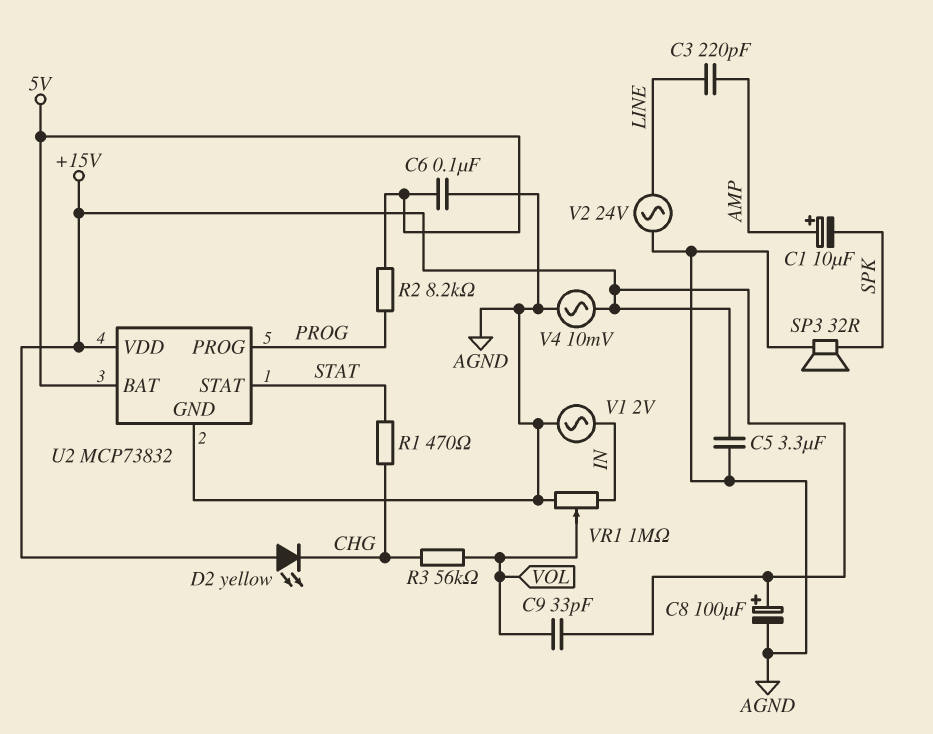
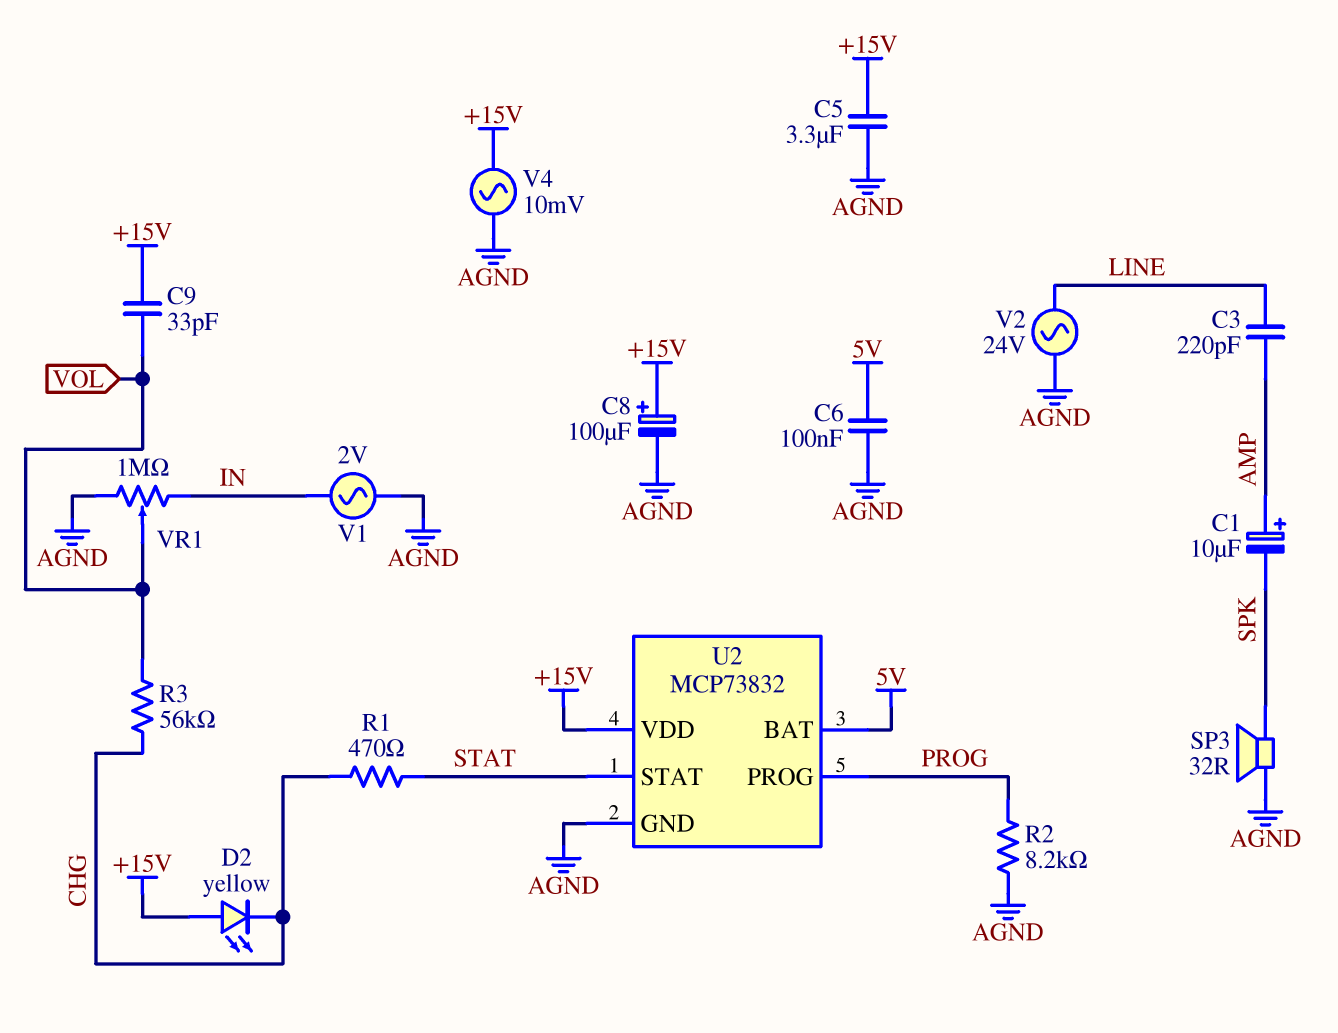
R2: 8.2k (5V, PROG) -> 8.2k (AGND, PROG)

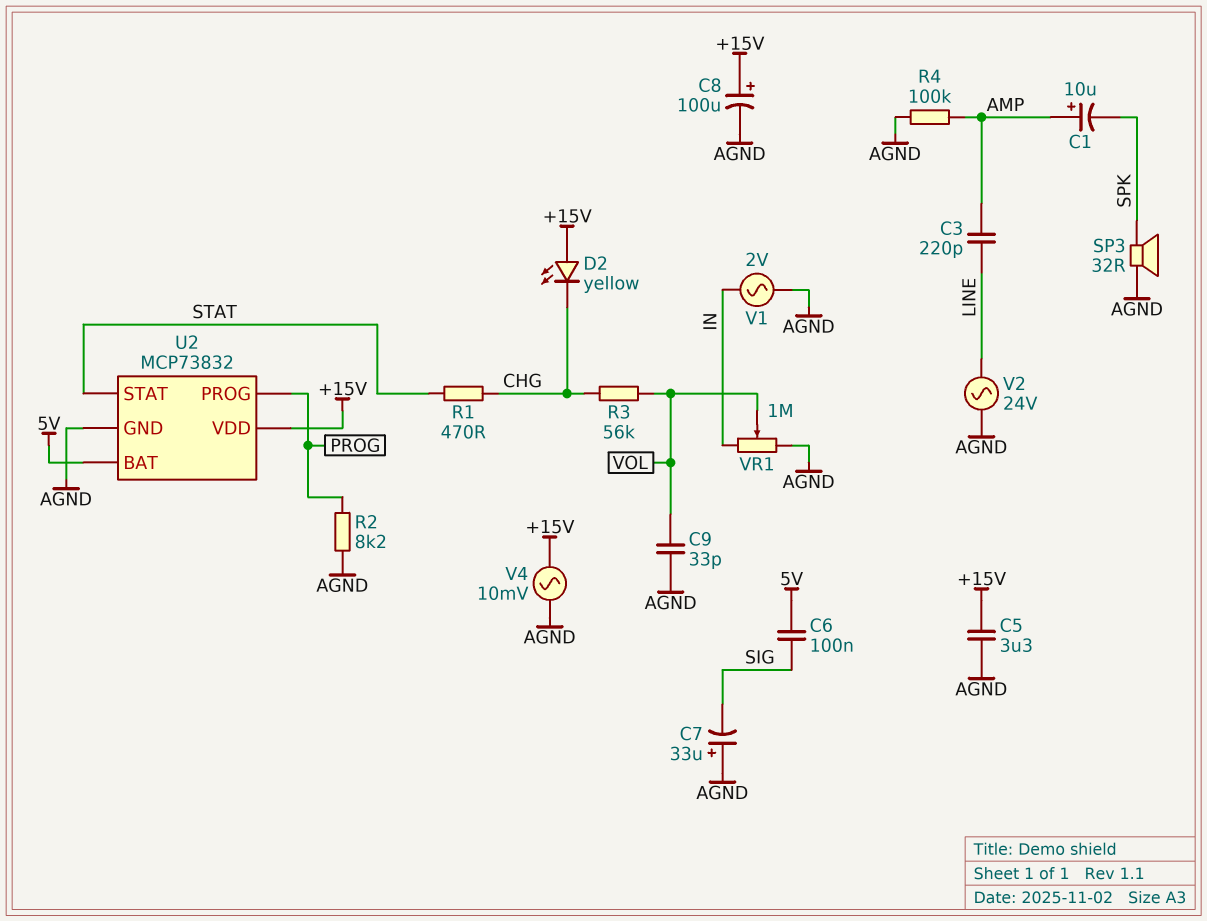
C6: 100nF (5V, AGND) -> 100nF (5V, SIG)
C7: none -> 33uF (plus AGND, minus SIG)
C9: 33pF (+15V, VOL) -> 33pF (AGND, VOL)
R4: none -> 100k (AGND, AMP)

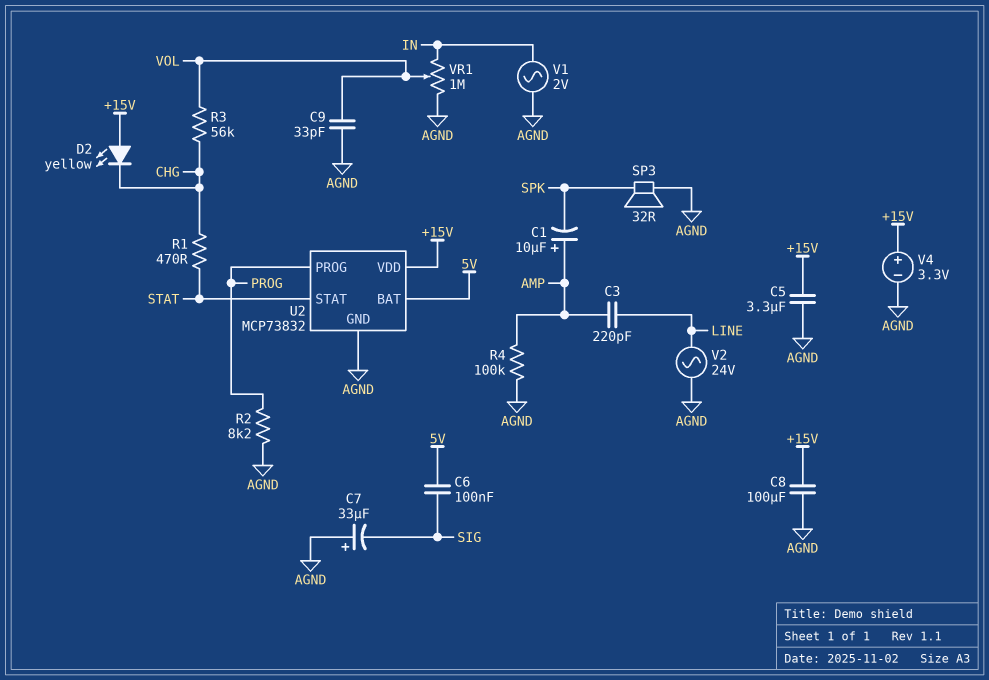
C8: 100uF (plus +15V, minus AGND) -> 100uF (+15V, AGND)
V4: AC 10mV (+15V, AGND) -> 3.3V (plus +15V, minus AGND)

